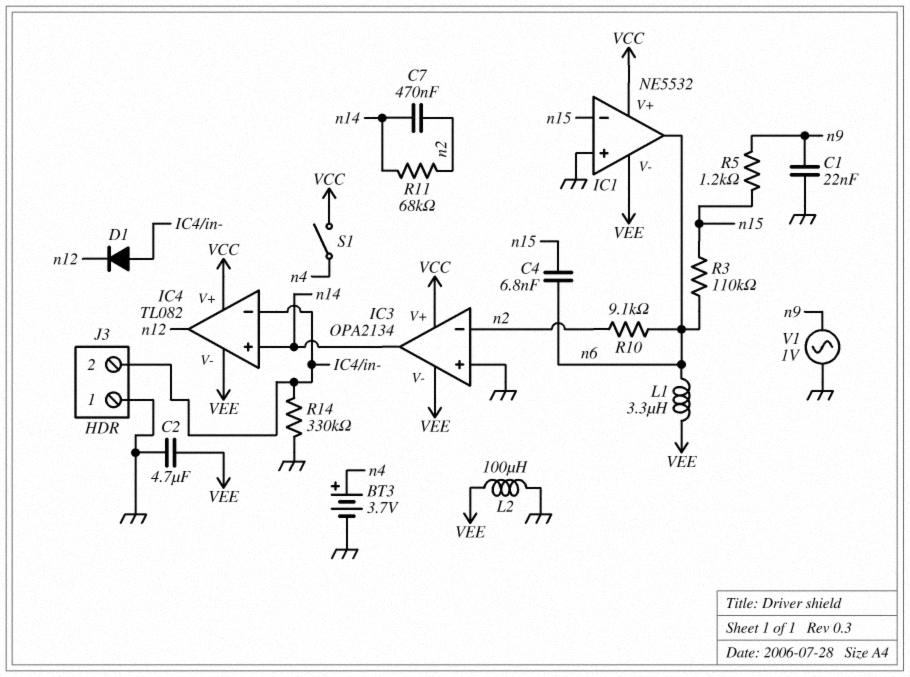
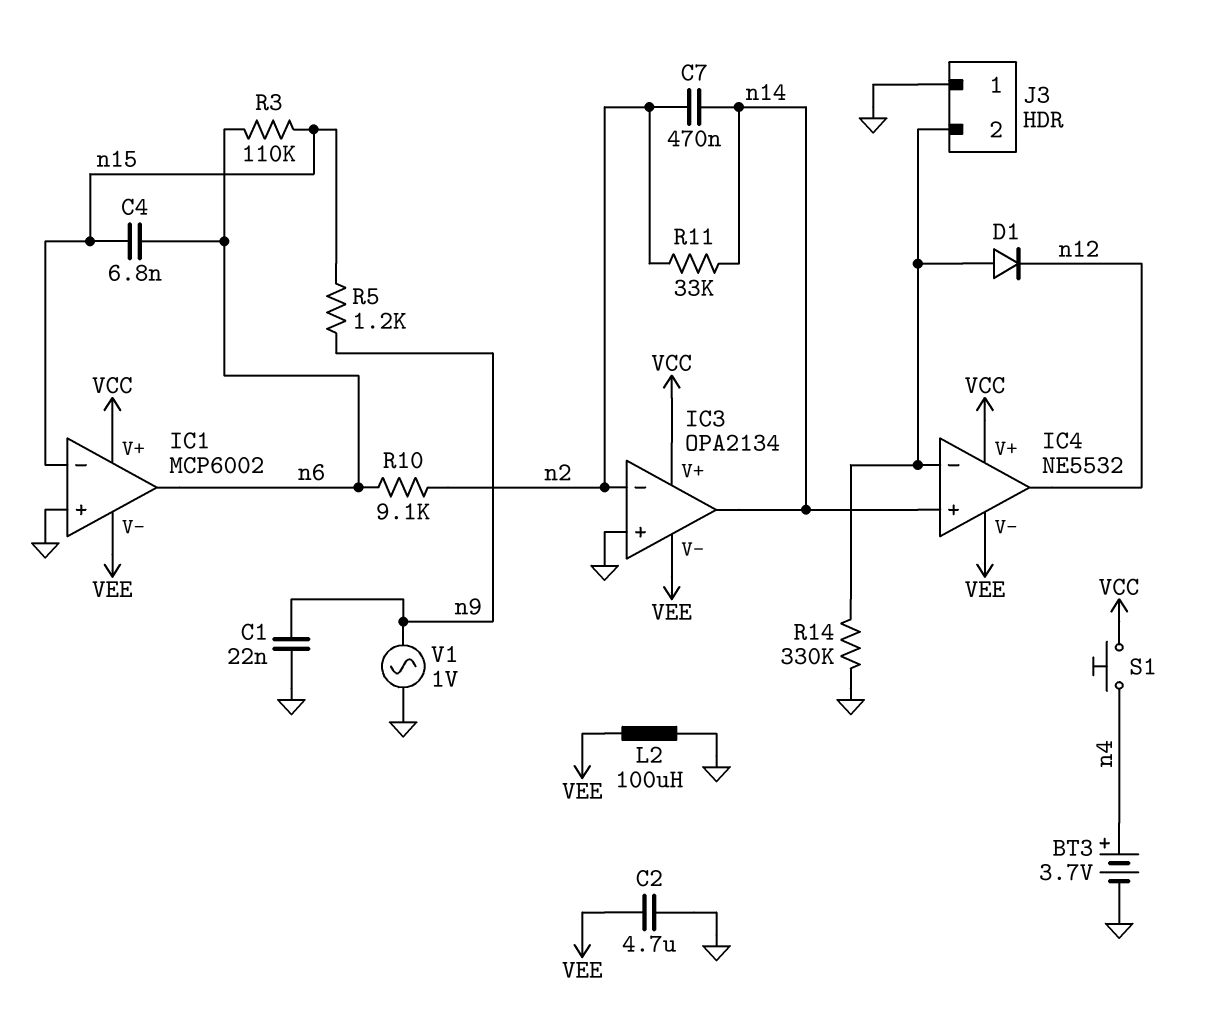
IC1: NE5532 -> MCP6002
IC4: TL082 -> NE5532
L1: 3.3uH (VEE, n6) -> none
R11: 68k (n2, n14) -> 33k (n2, n14)
S1: switch (VCC, n4) -> button (VCC, n4)

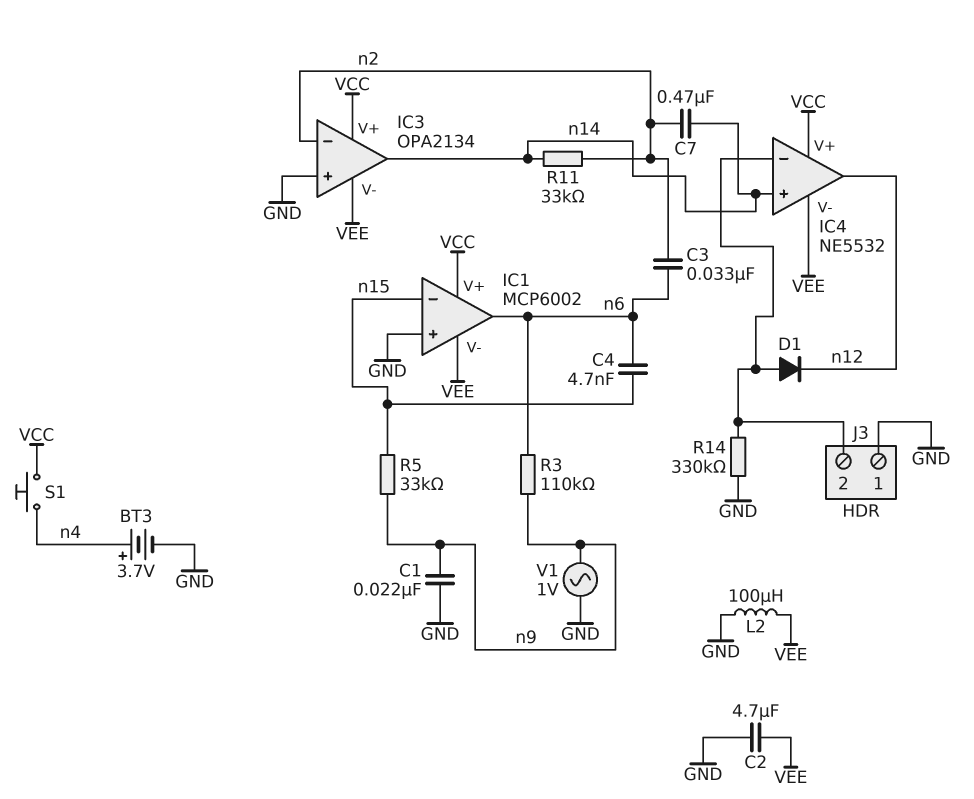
C3: none -> 33nF (n2, n6)
C4: 6.8nF (n6, n15) -> 4.7nF (n6, n15)
R3: 110k (n6, n15) -> 110k (n6, n9)
R5: 1.2k (n9, n15) -> 33k (n9, n15)
R10: 9.1k (n2, n6) -> none

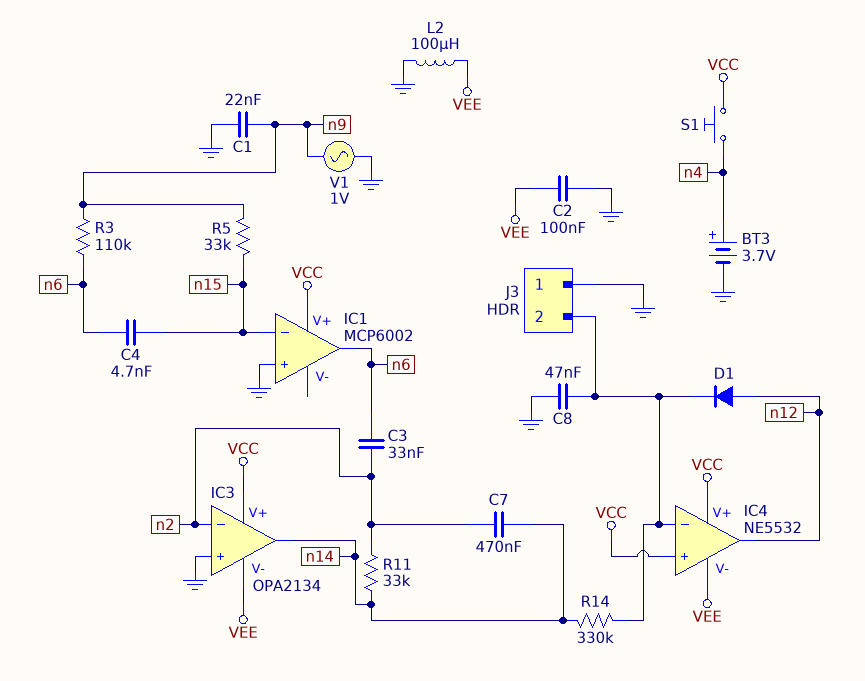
C2: 4.7uF (GND, VEE) -> 100nF (GND, VEE)
C8: none -> 47nF (GND, IC4/in-)
D1: diode (A IC4/in-, K n12) -> diode (A n12, K IC4/in-)
IC1 pin V-: VEE -> none
IC4 pin in+: n14 -> VCC
R14: 330k (GND, IC4/in-) -> 330k (IC4/in-, n14)

